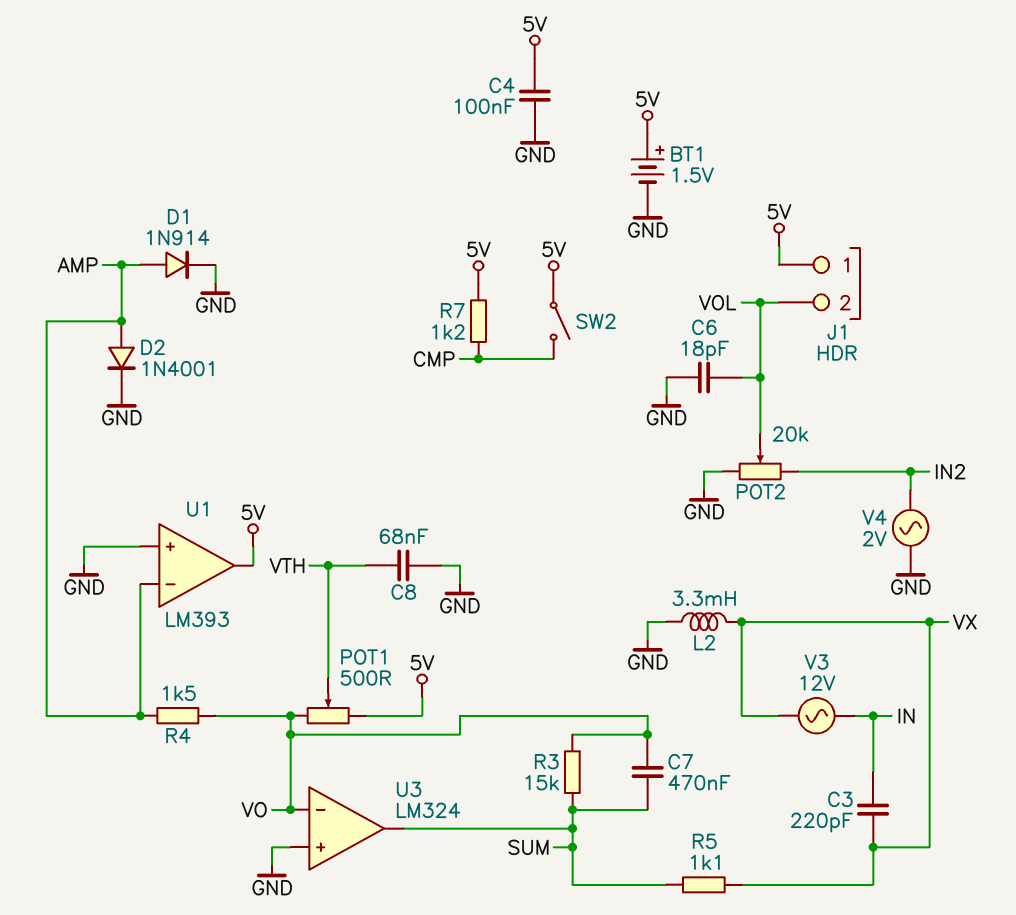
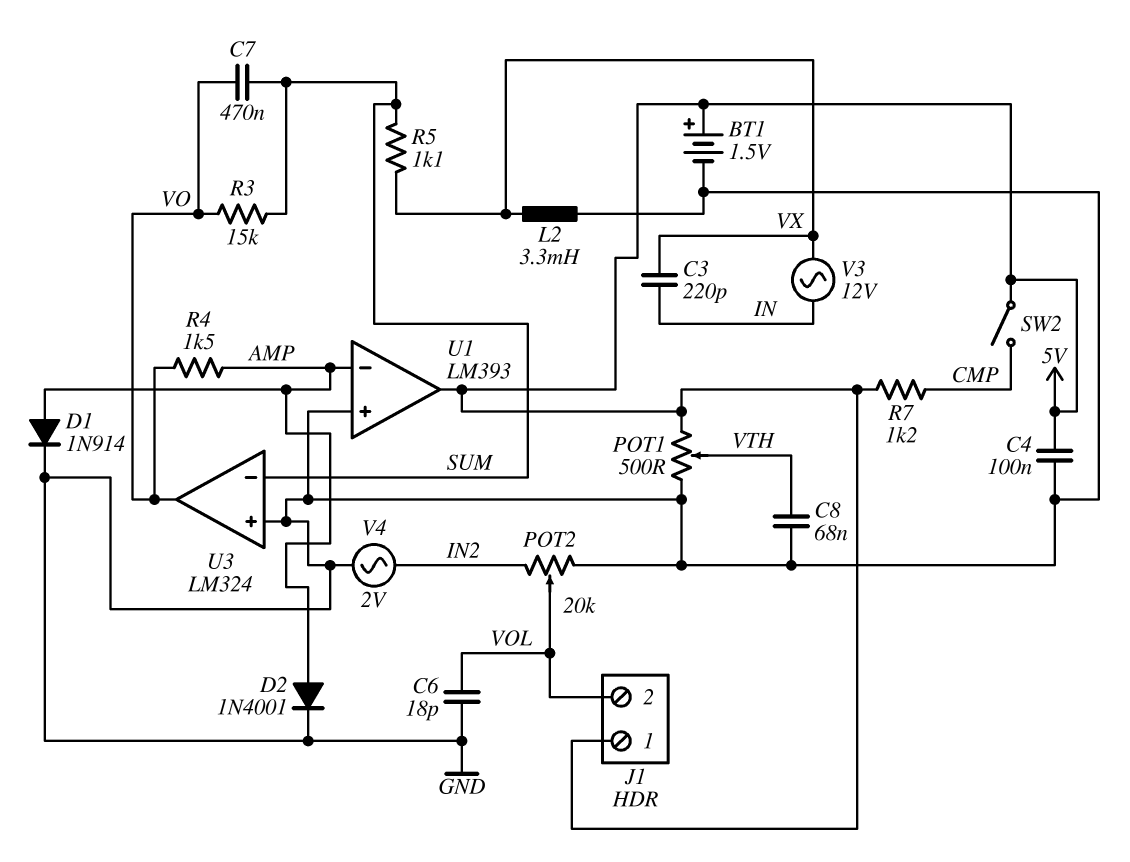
POT1: 500 (5V, VO, wiper VTH) -> 500 (5V, GND, wiper VTH)
U3 pin in-: VO -> SUM
U3 pin out: SUM -> VO

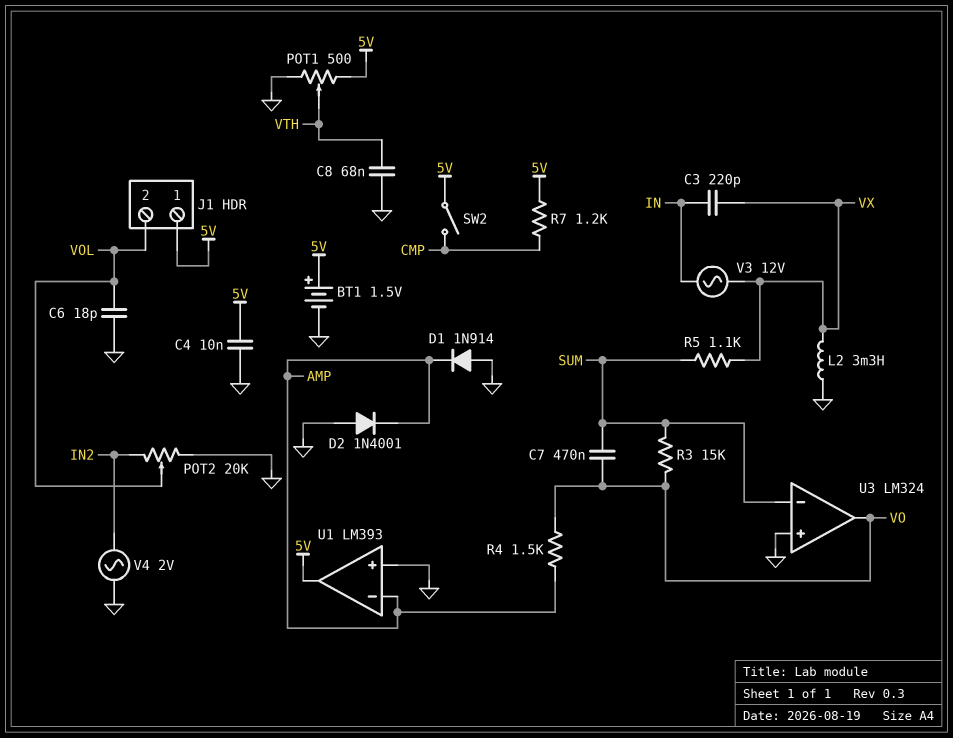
C4: 100nF (5V, GND) -> 10nF (5V, GND)
D1: diode 1N914 (A AMP, K GND) -> diode 1N914 (A GND, K AMP)
D2: diode 1N4001 (A AMP, K GND) -> diode 1N4001 (A GND, K AMP)

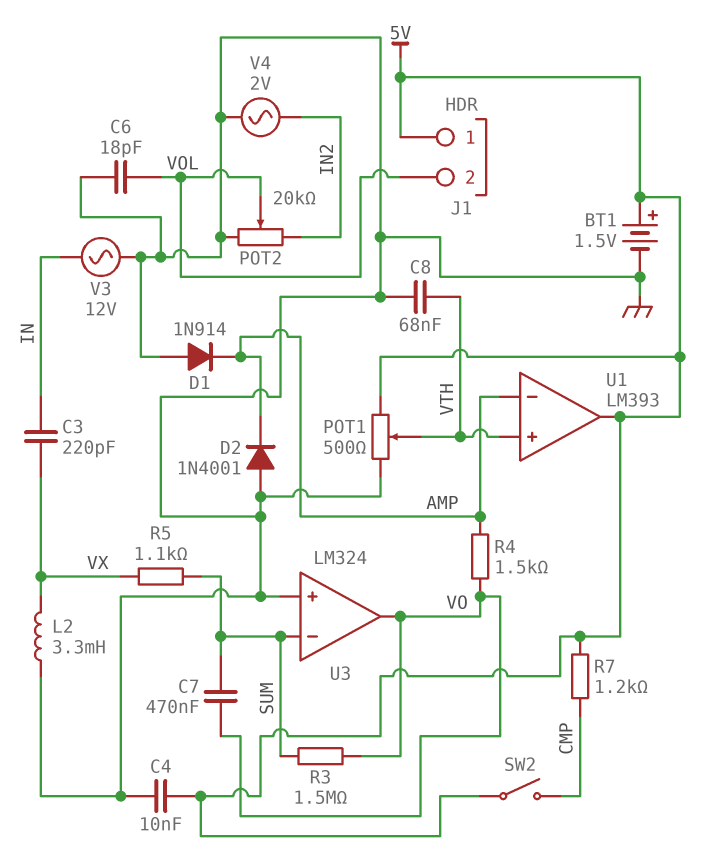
R3: 15k (SUM, VO) -> 1.5M (SUM, VO)
U1 pin in+: GND -> VTH
V3: AC 12V (IN, VX) -> AC 12V (GND, IN)

